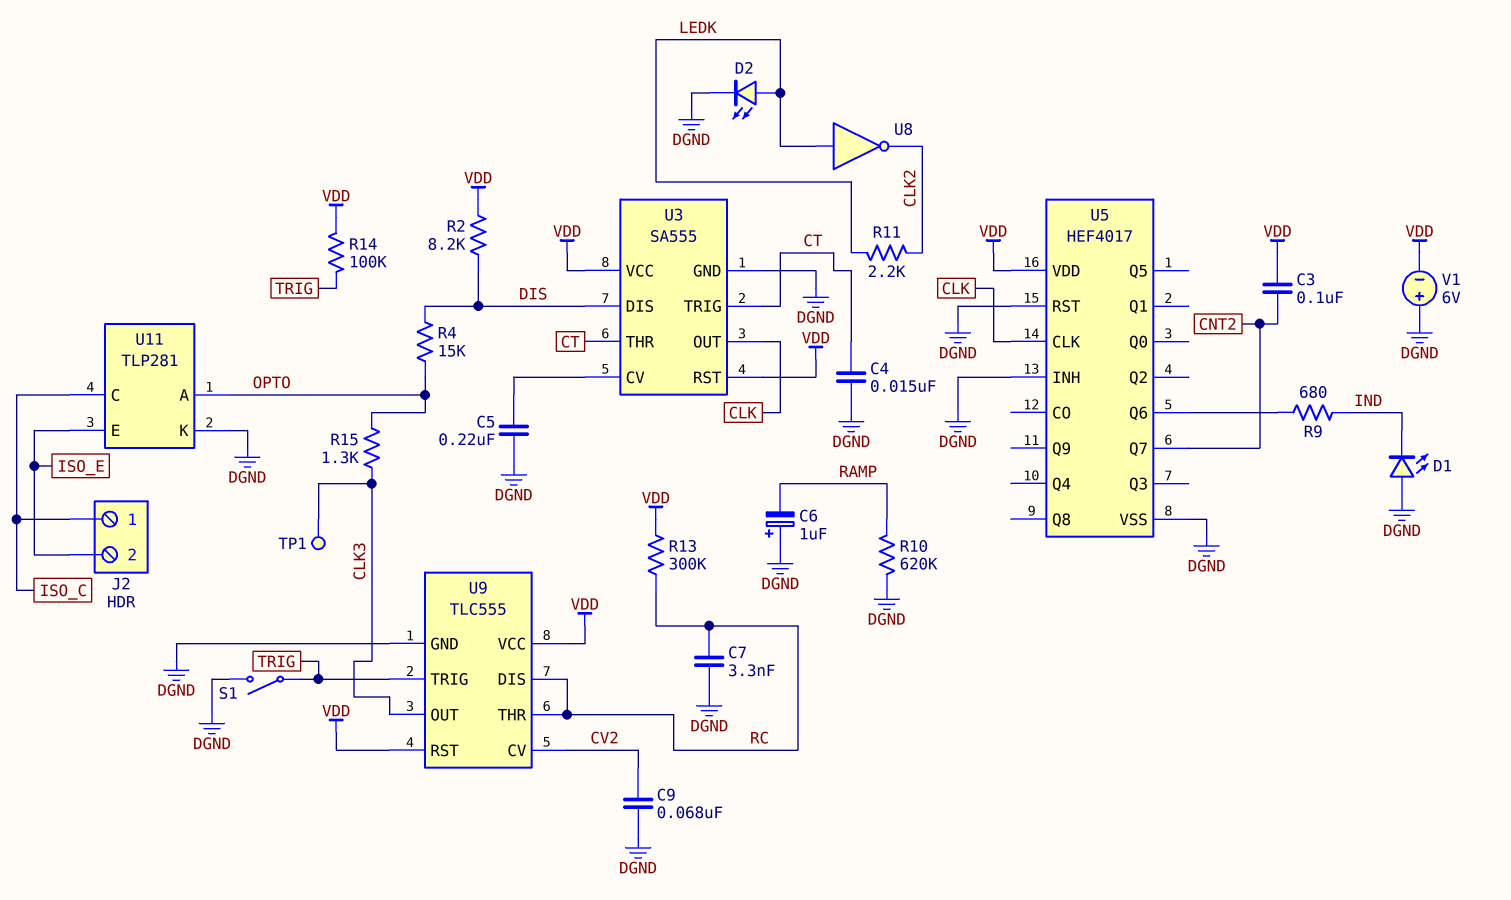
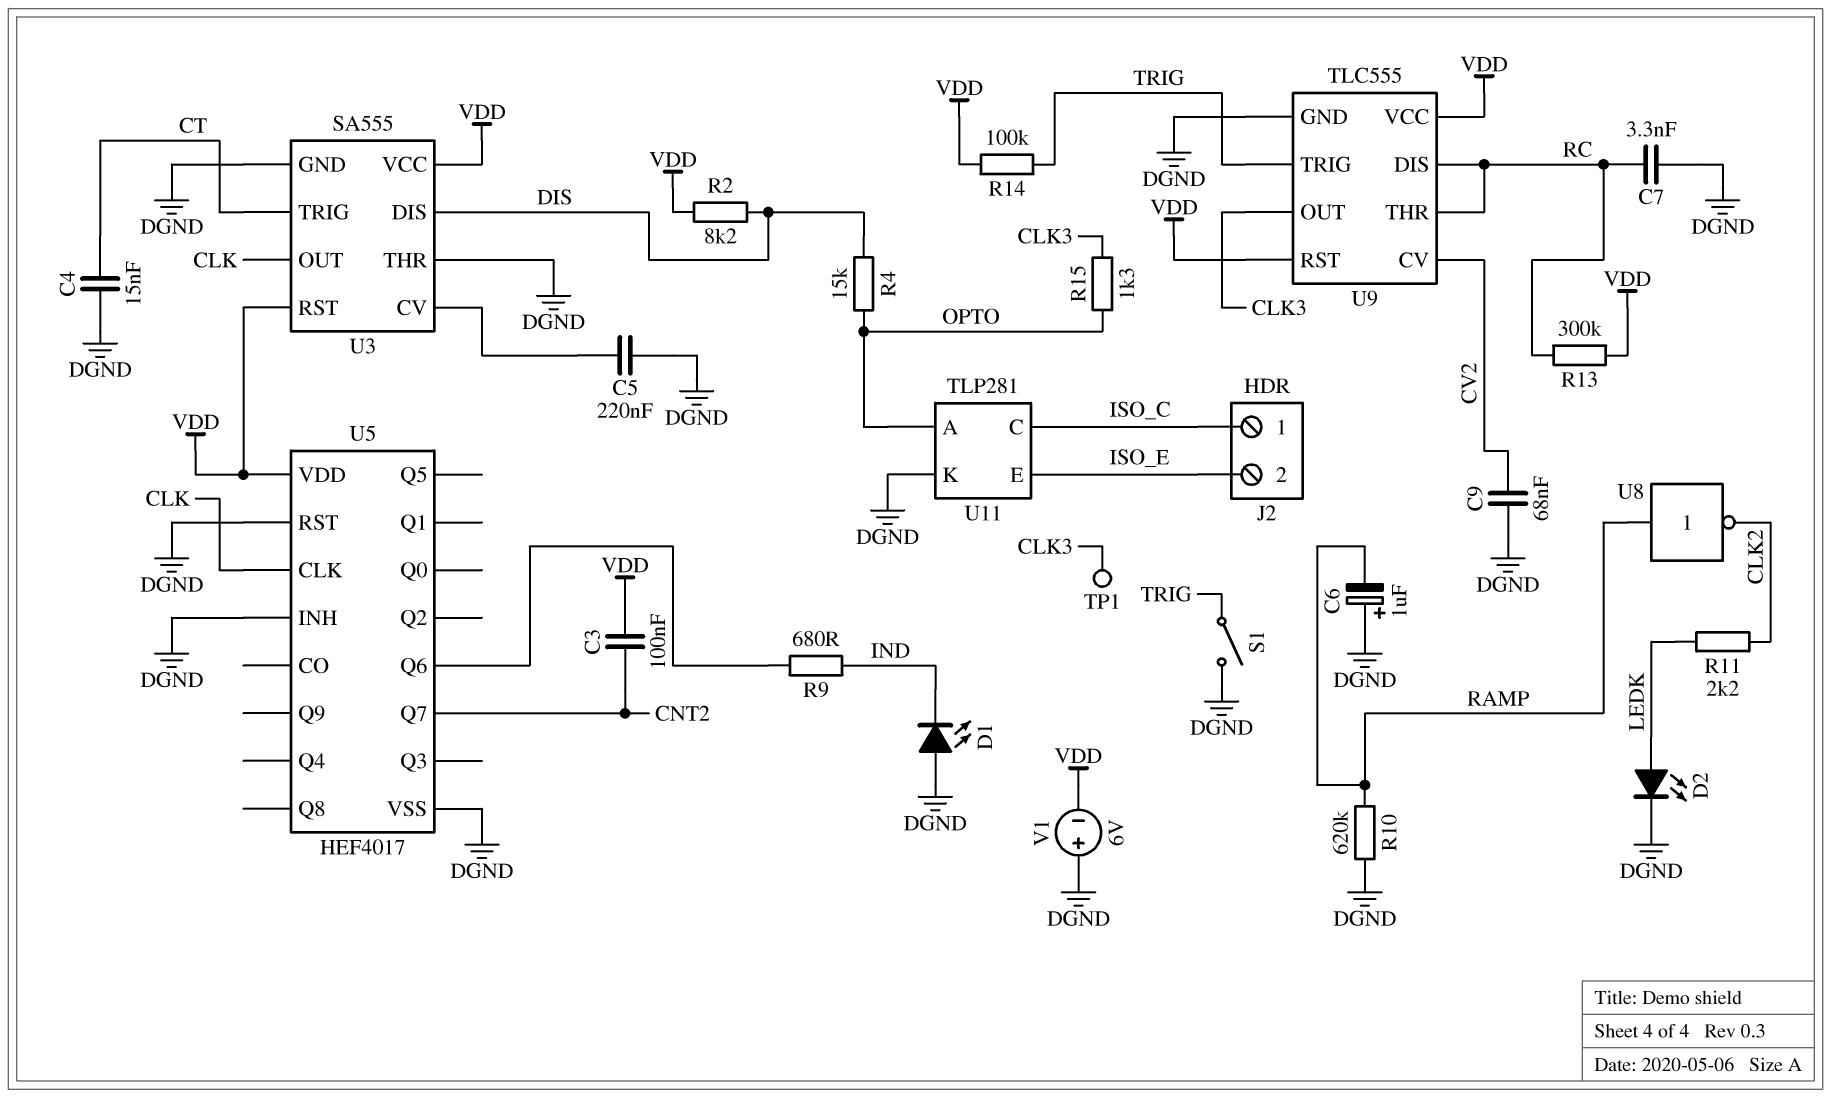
U3 pin THR: CT -> DGND
U8: NOT (in LEDK, out CLK2) -> NOT (in RAMP, out CLK2)

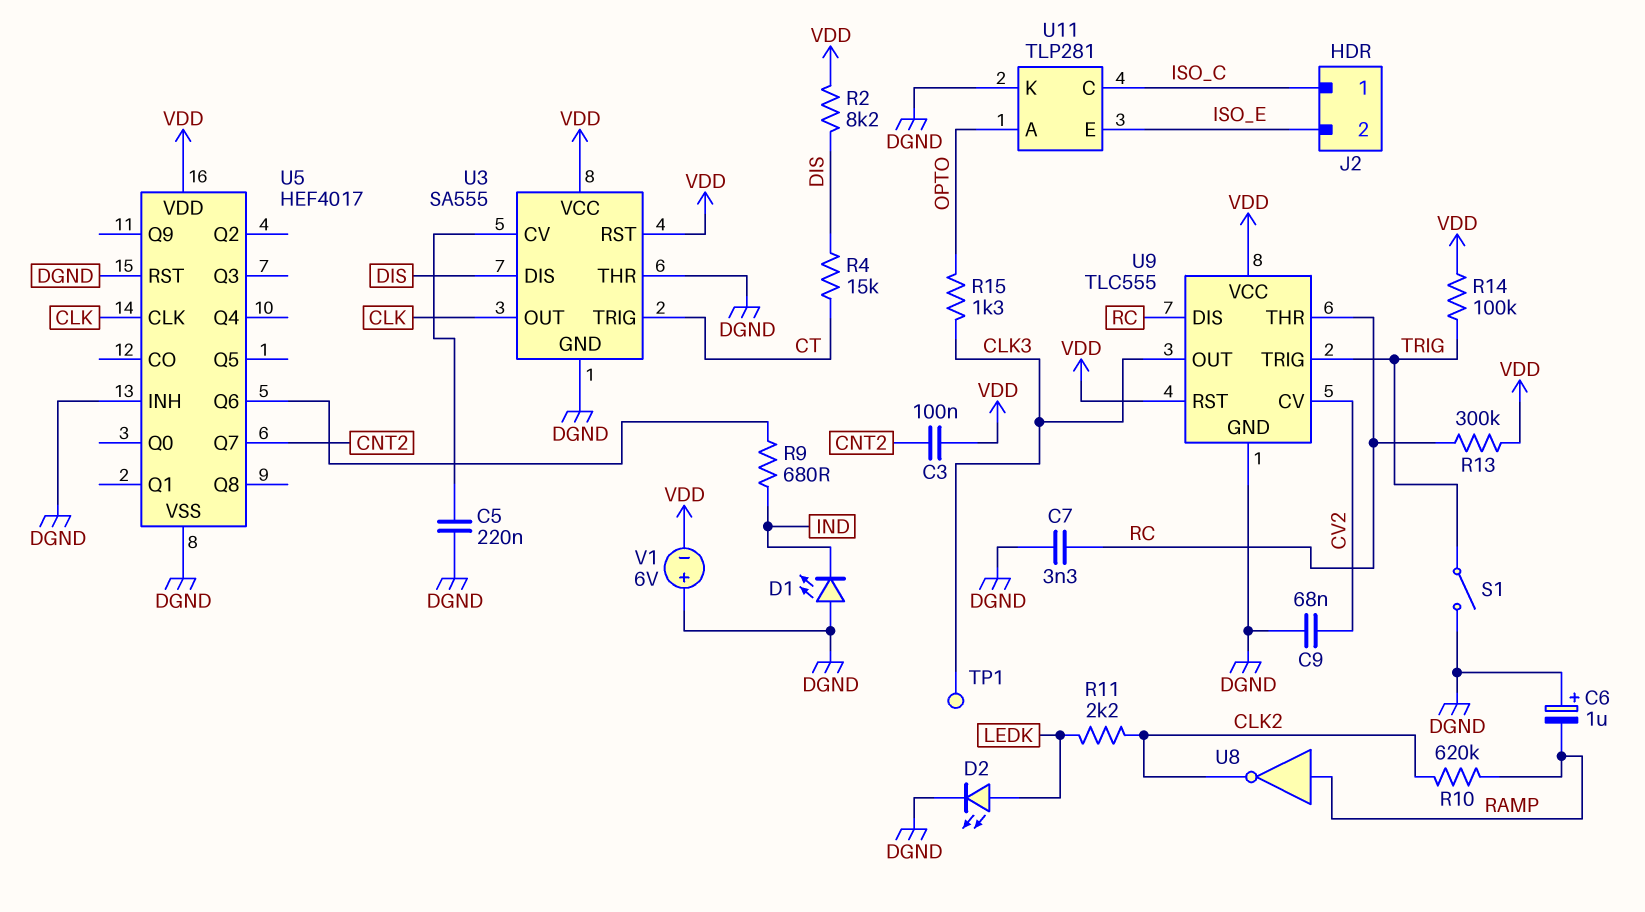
C4: 15nF (CT, DGND) -> none
R4: 15k (DIS, OPTO) -> 15k (CT, DIS)
R10: 620k (DGND, RAMP) -> 620k (CLK2, RAMP)

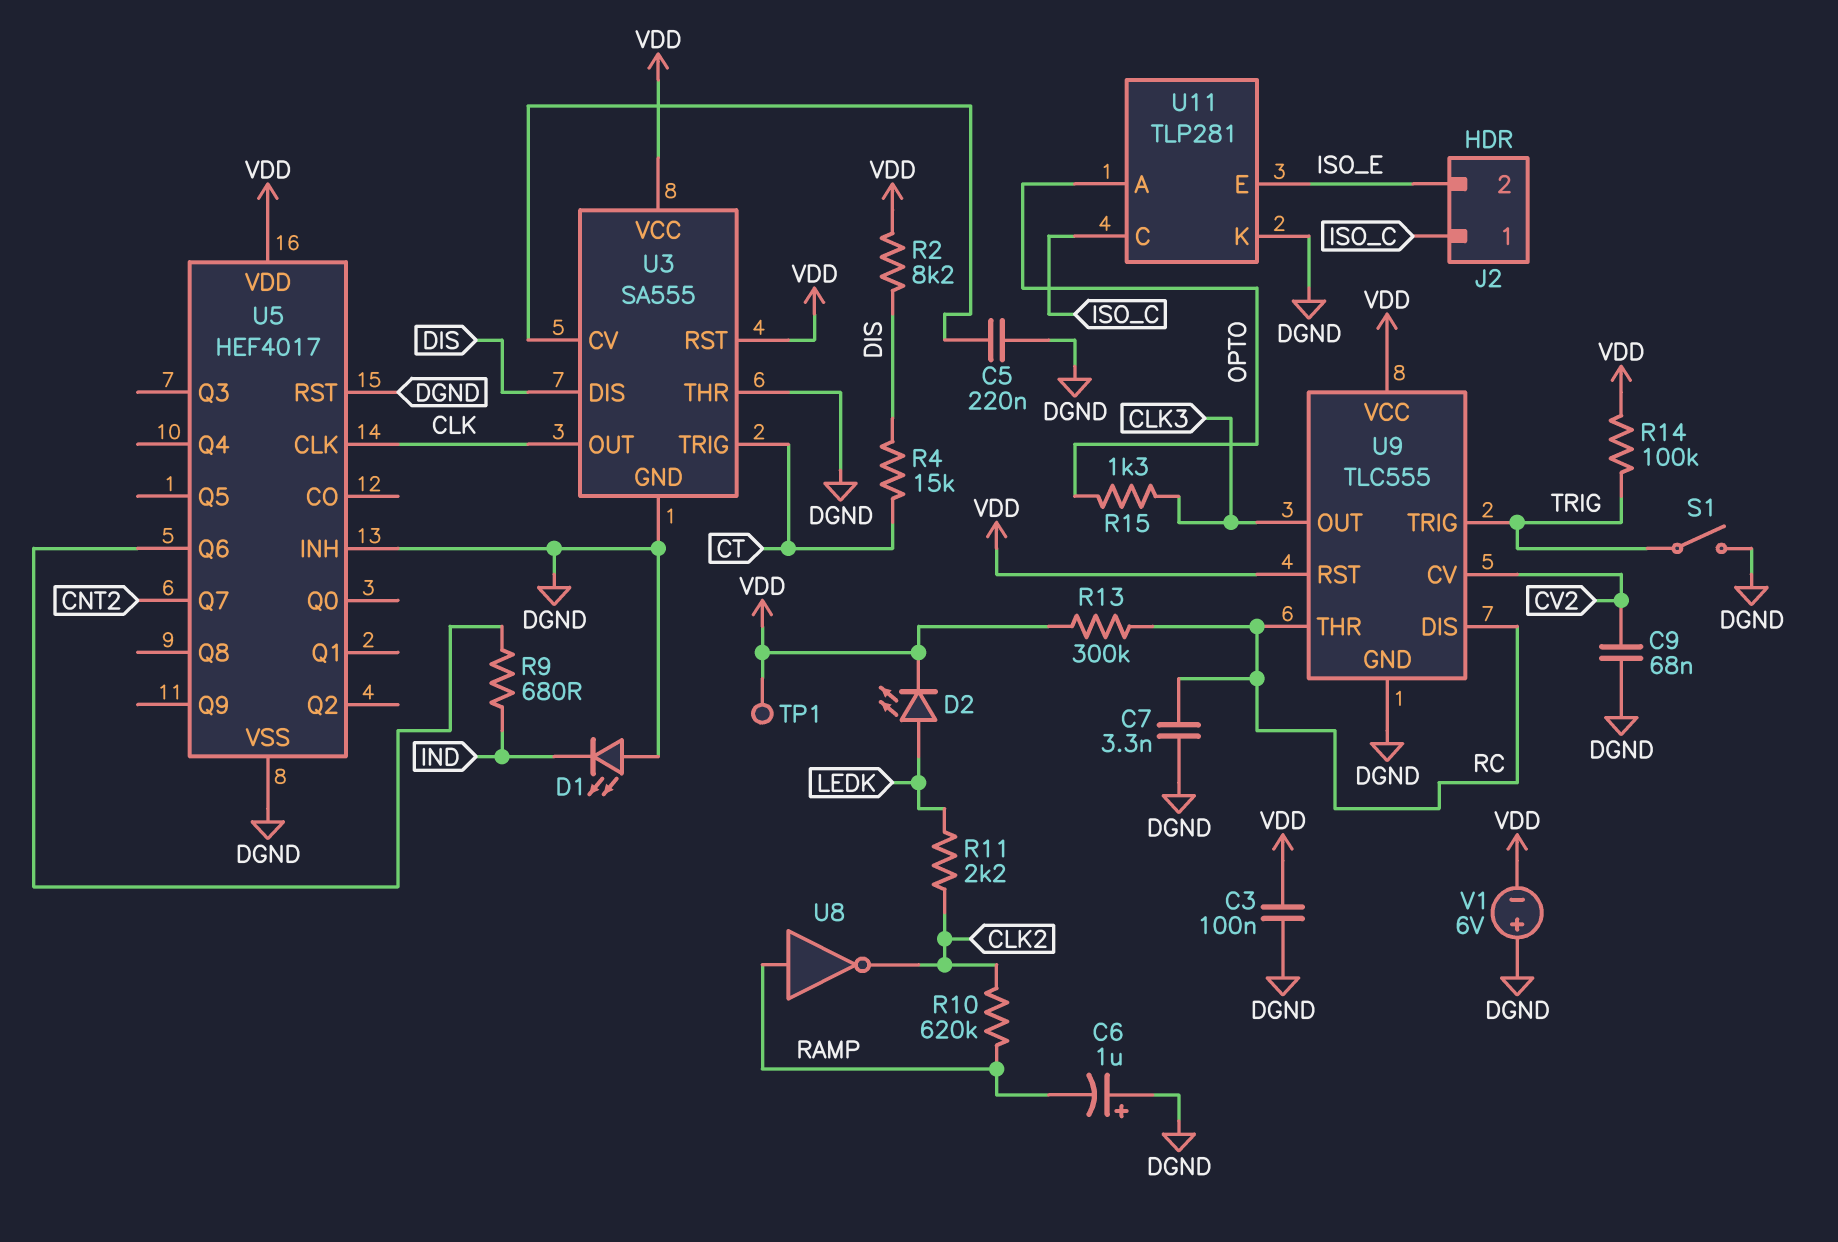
C3: 100nF (CNT2, VDD) -> 100nF (DGND, VDD)
D2: LED (A LEDK, K DGND) -> LED (A LEDK, K VDD)
TP1: test point (CLK3) -> test point (VDD)

